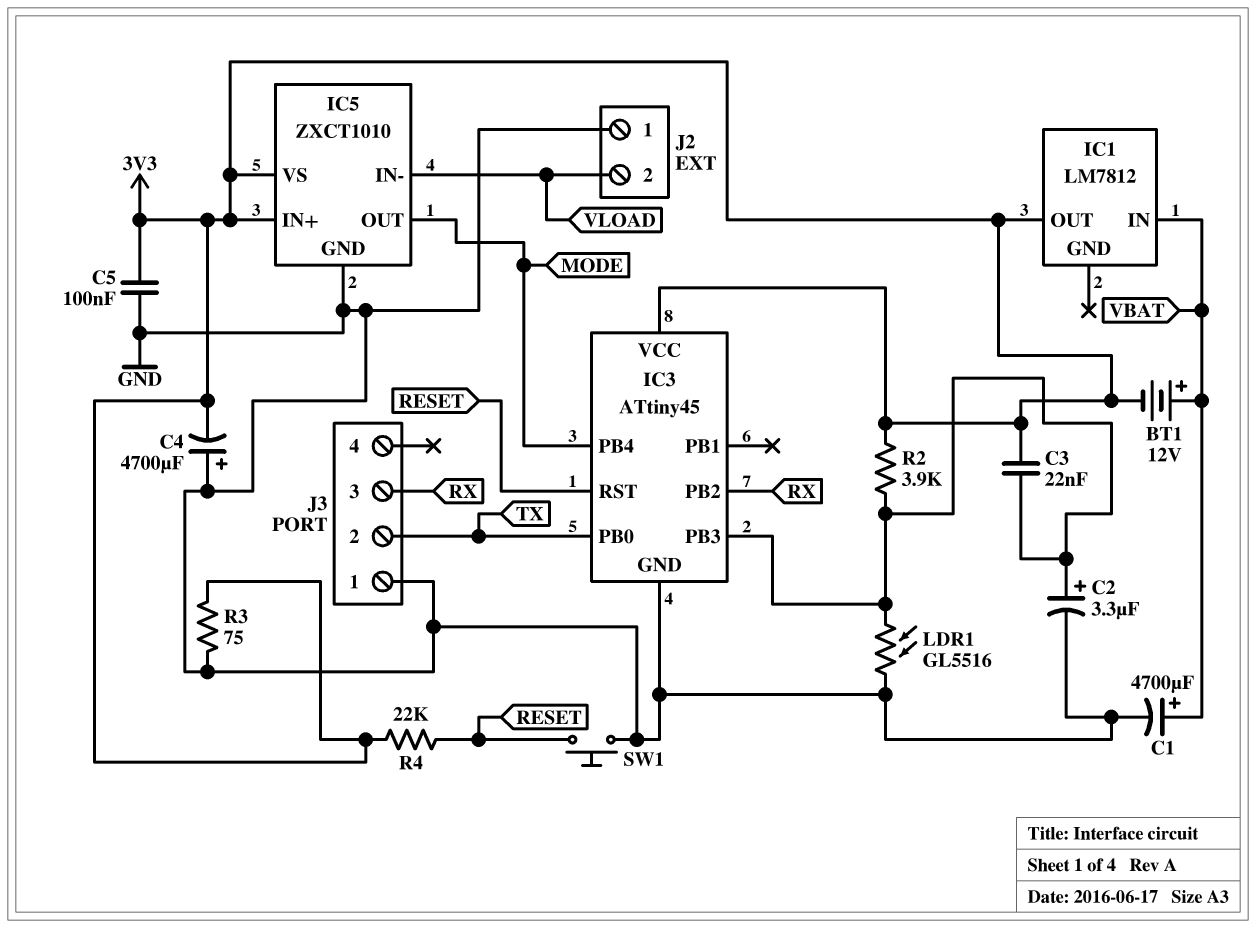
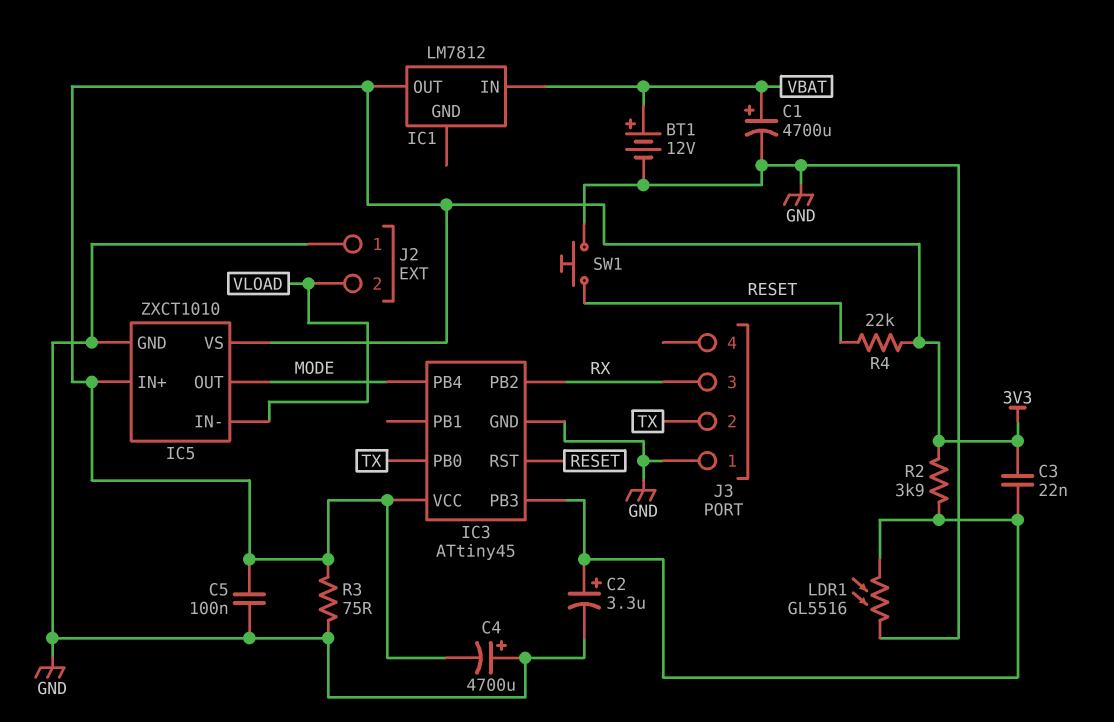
BT1: 12V (plus VBAT, minus 3V3) -> 12V (plus VBAT, minus GND)

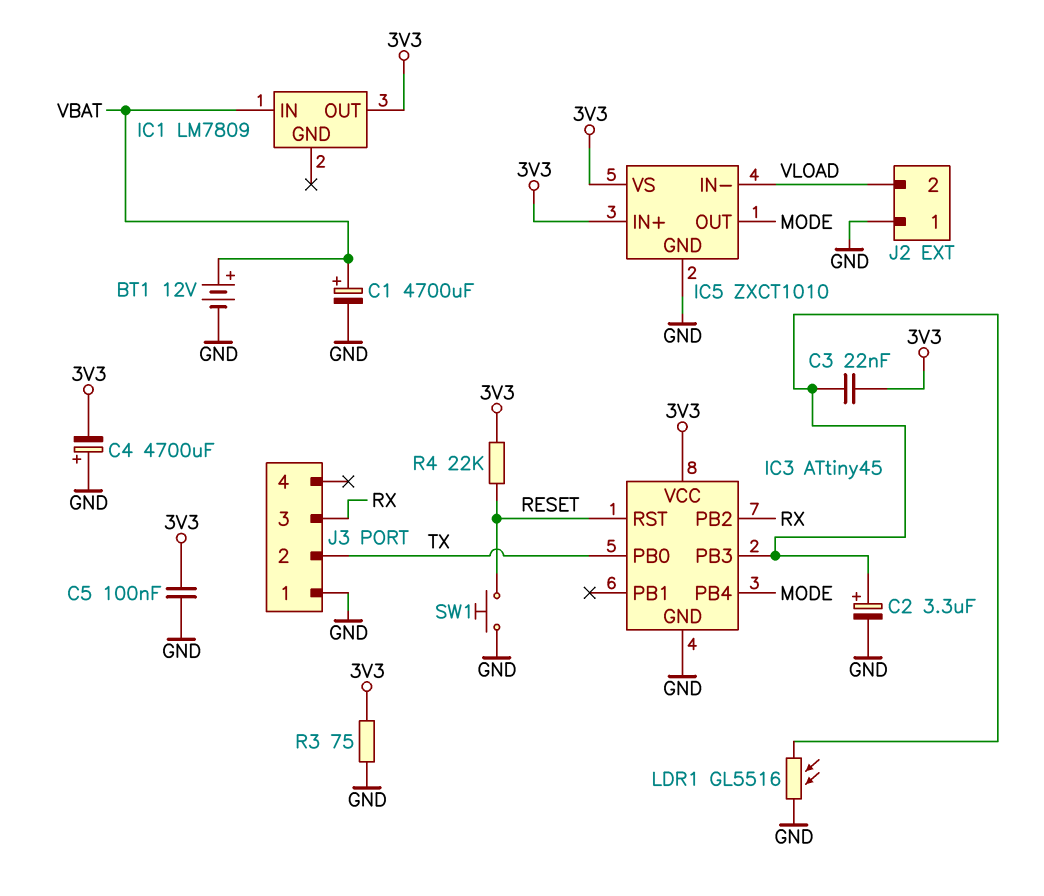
IC1: LM7812 -> LM7809
R2: 3.9k (3V3, IC3/PB3) -> none

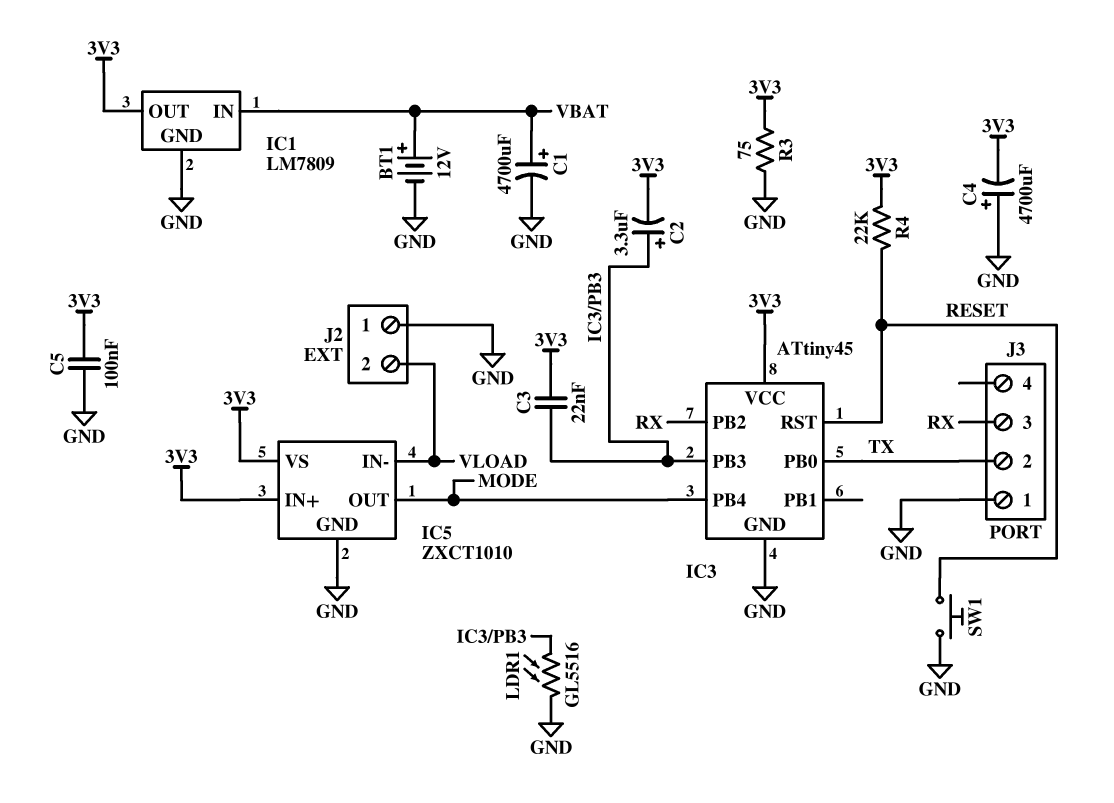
C2: 3.3uF (plus IC3/PB3, minus GND) -> 3.3uF (plus IC3/PB3, minus 3V3)
IC1 pin GND: none -> GND

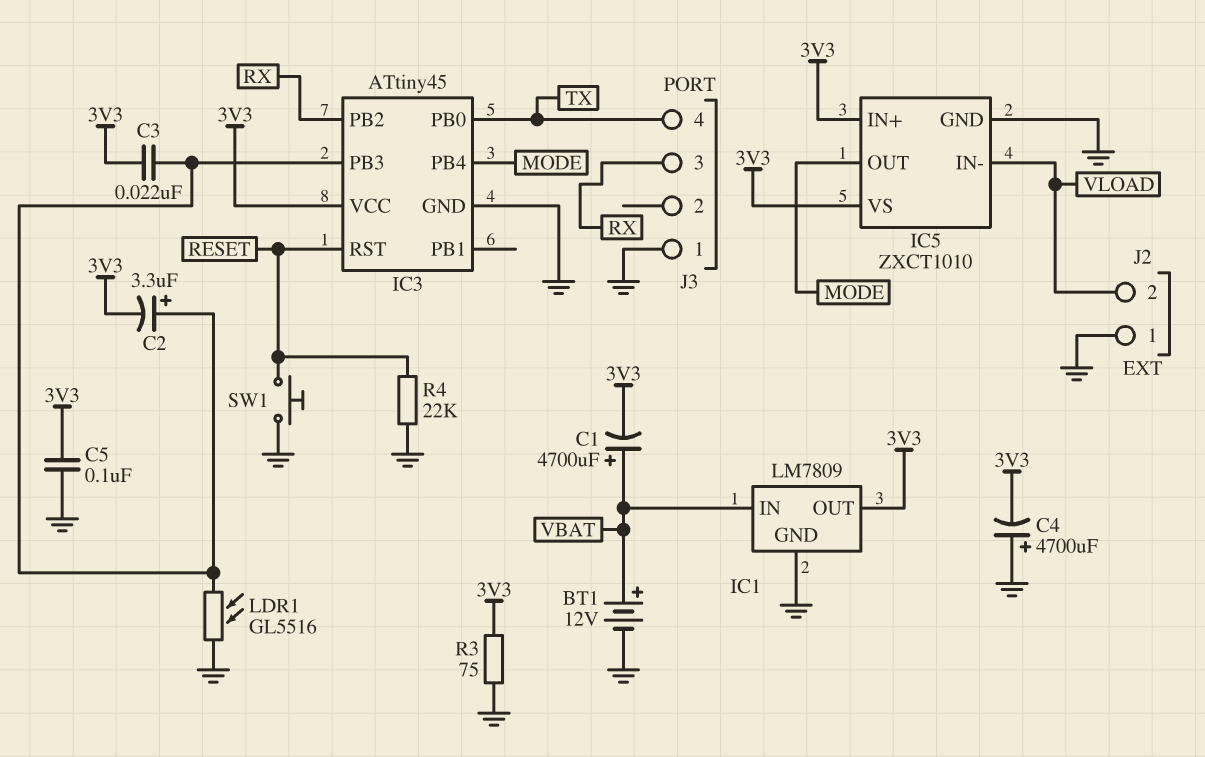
C1: 4700uF (plus VBAT, minus GND) -> 4700uF (plus VBAT, minus 3V3)
J3 pin 2: TX -> none
J3 pin 4: none -> TX
R4: 22k (3V3, RESET) -> 22k (GND, RESET)

